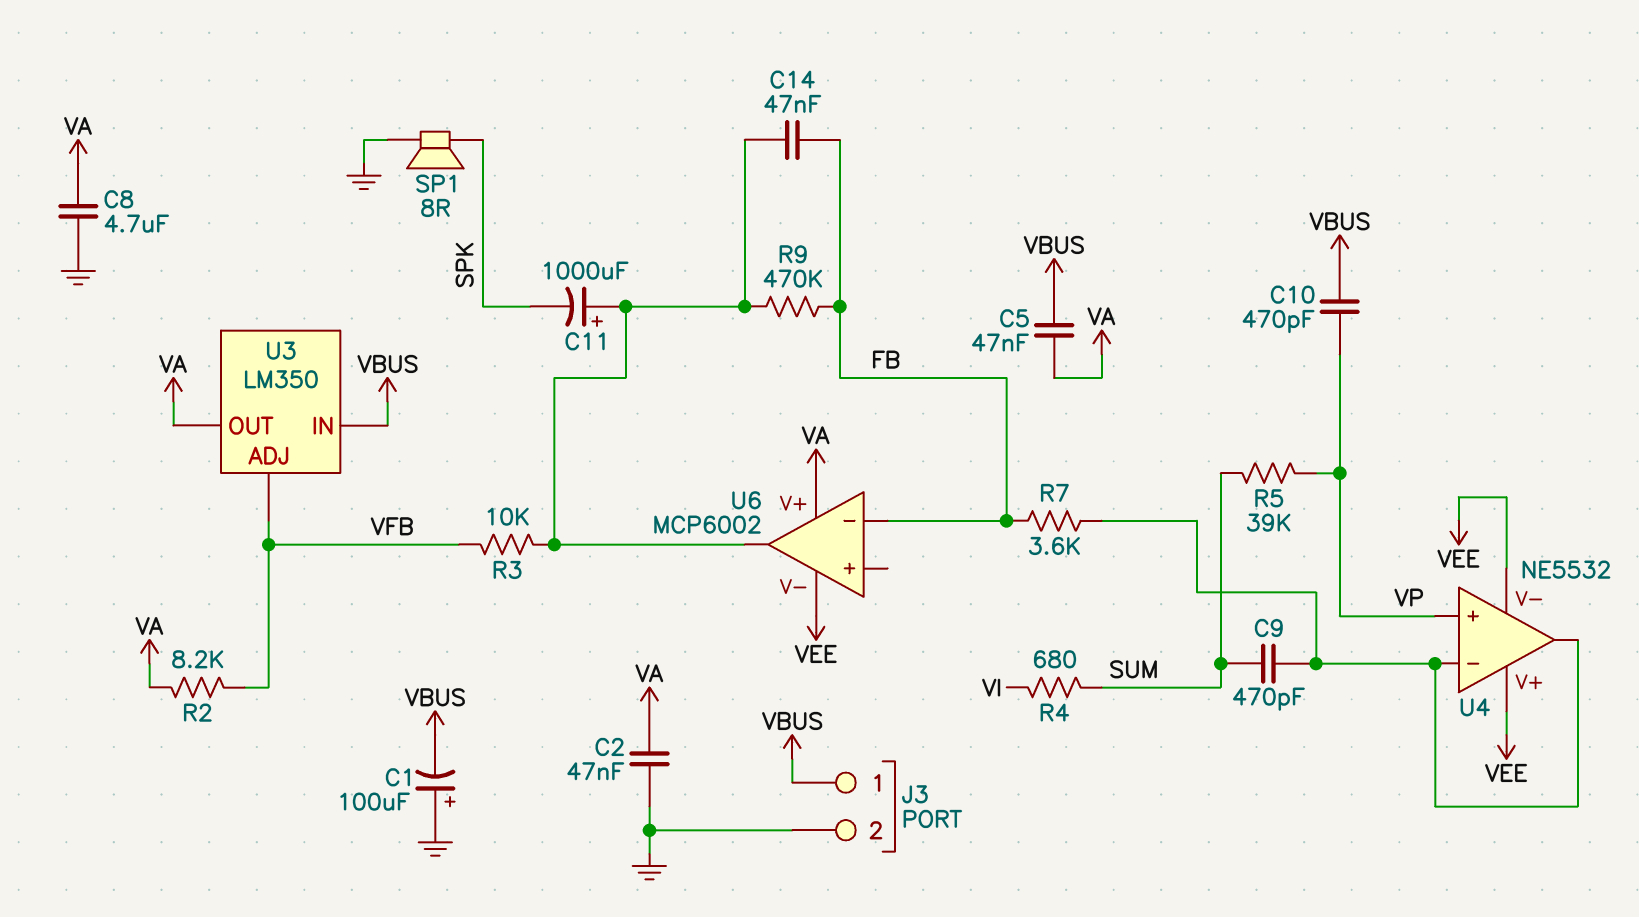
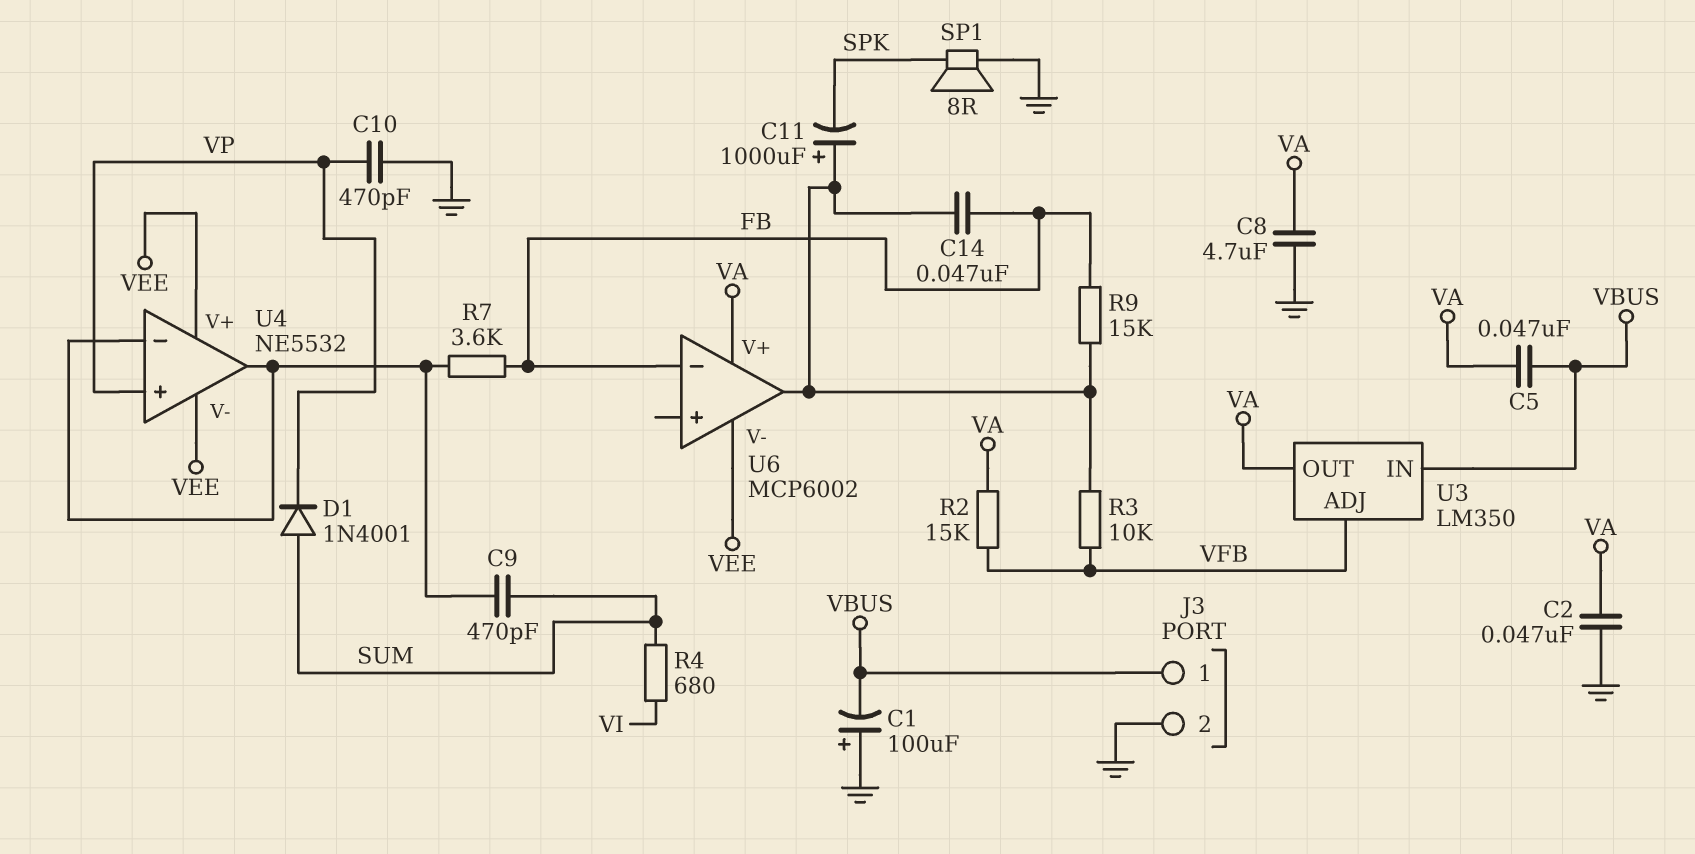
C10: 470pF (VBUS, VP) -> 470pF (GND, VP)
D1: none -> diode 1N4001 (A SUM, K VP)
R2: 8.2k (VA, VFB) -> 15k (VA, VFB)
R5: 39k (SUM, VP) -> none
R9: 470k (FB, U6/out) -> 15k (FB, U6/out)

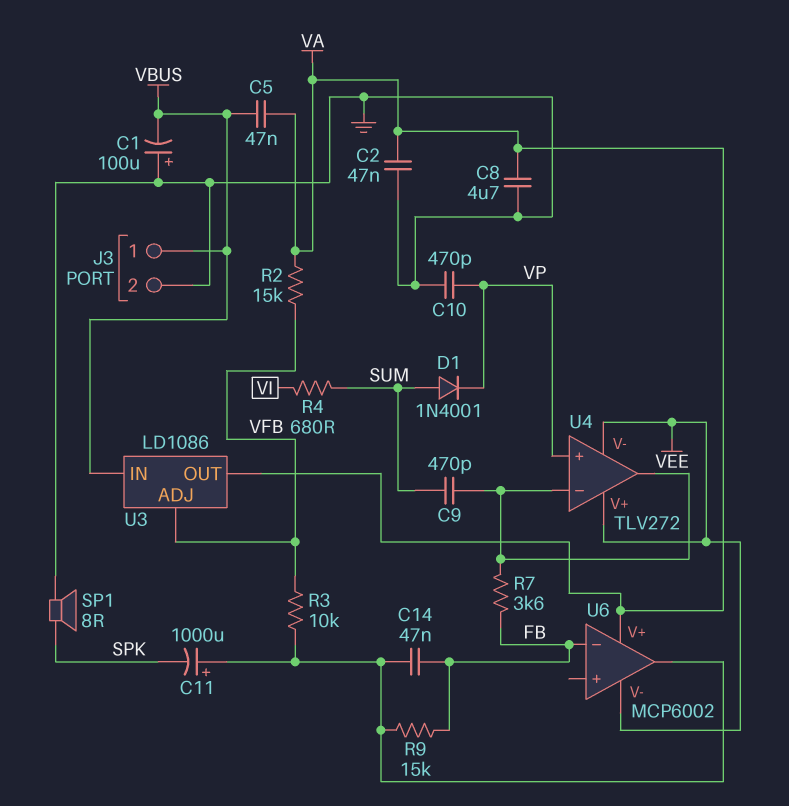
U3: LM350 -> LD1086
U4: NE5532 -> TLV272

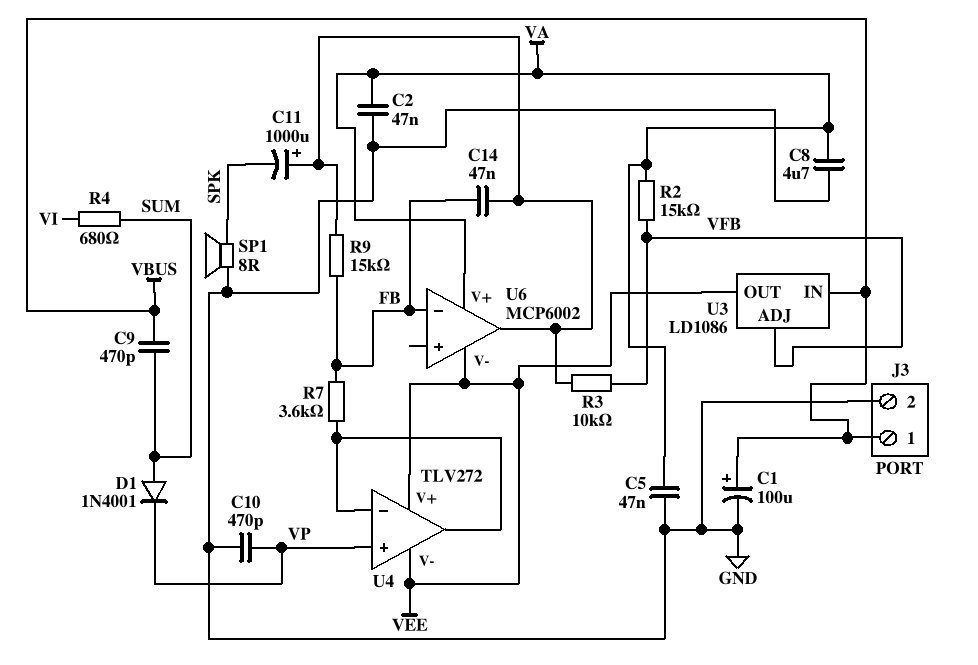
C1: 100uF (plus GND, minus VBUS) -> 100uF (plus VBUS, minus GND)
C5: 47nF (VA, VBUS) -> 47nF (GND, VA)
C9: 470pF (SUM, U4/in-) -> 470pF (SUM, VBUS)
U3 pin OUT: VA -> VEE

